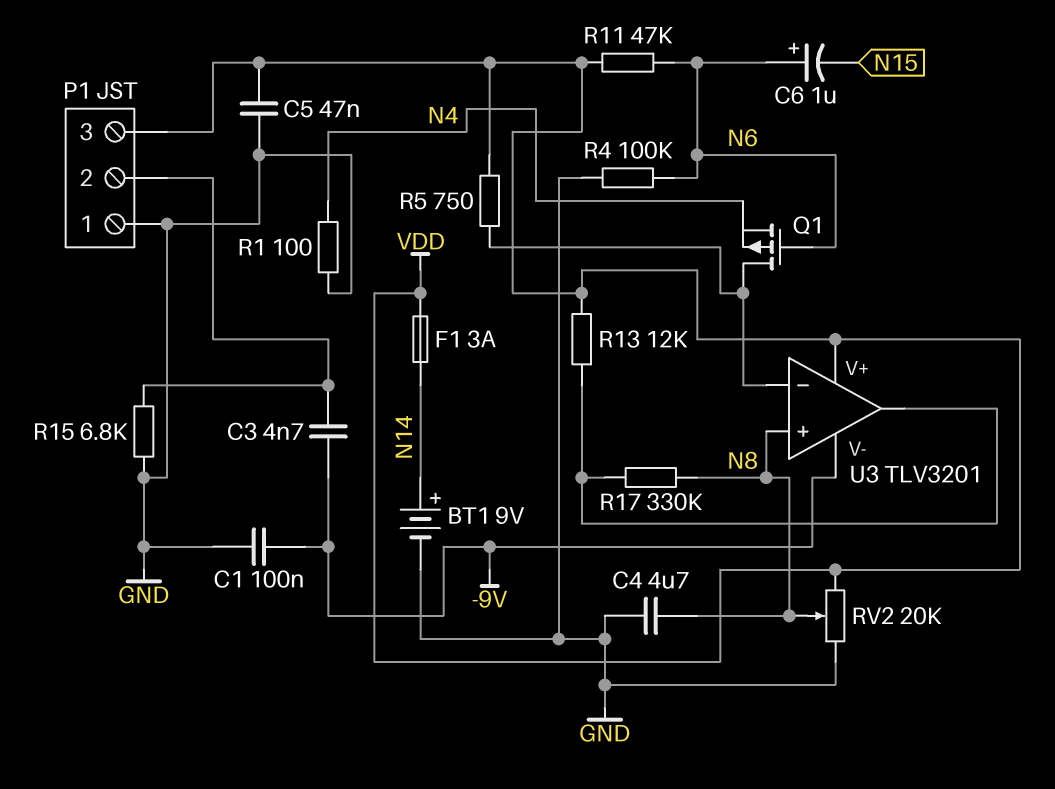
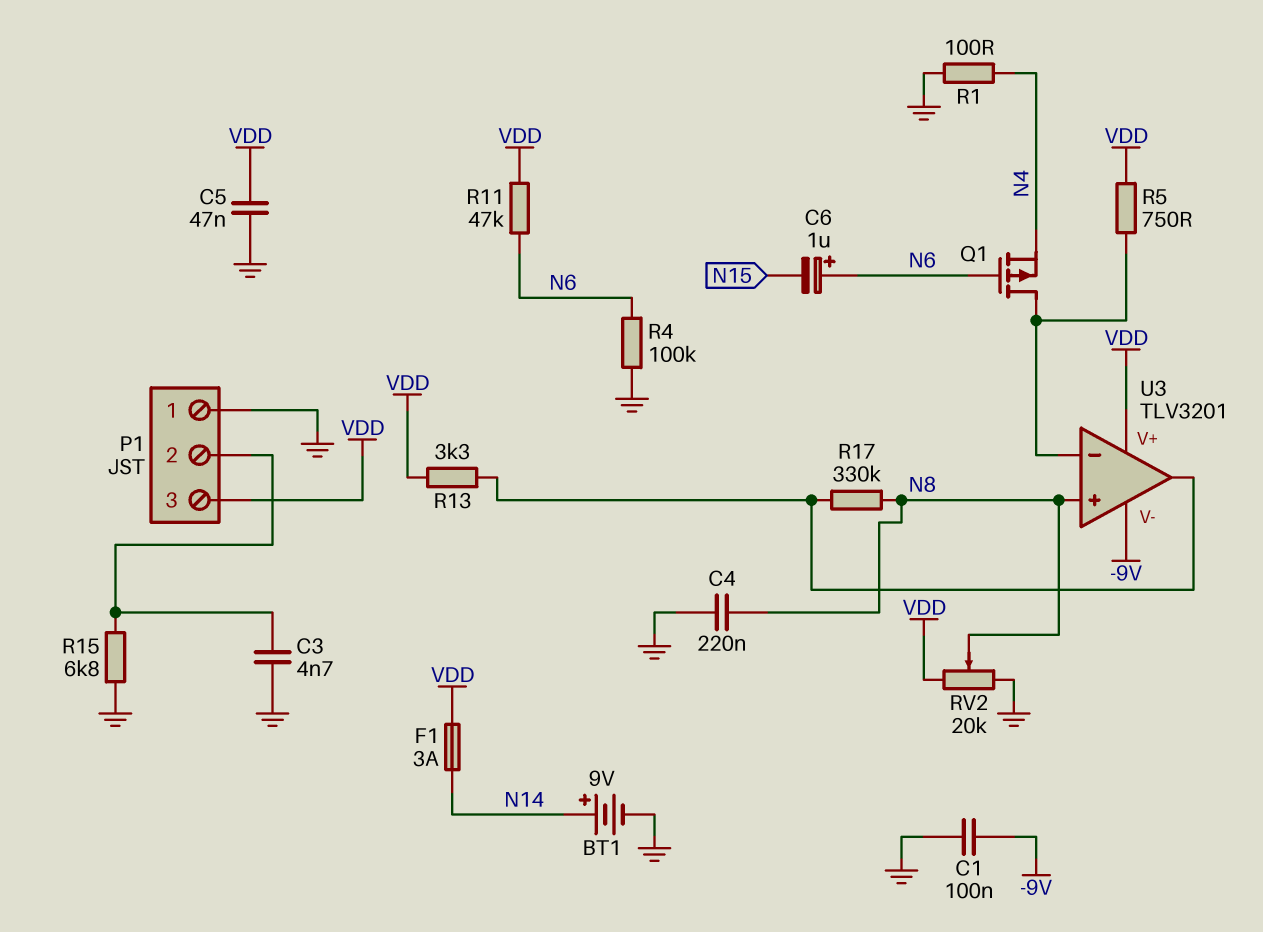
C3: 4.7nF (-9V, P1/2) -> 4.7nF (GND, P1/2)
C4: 4.7uF (GND, N8) -> 220nF (GND, N8)
R13: 12k (U3/out, VDD) -> 3.3k (U3/out, VDD)

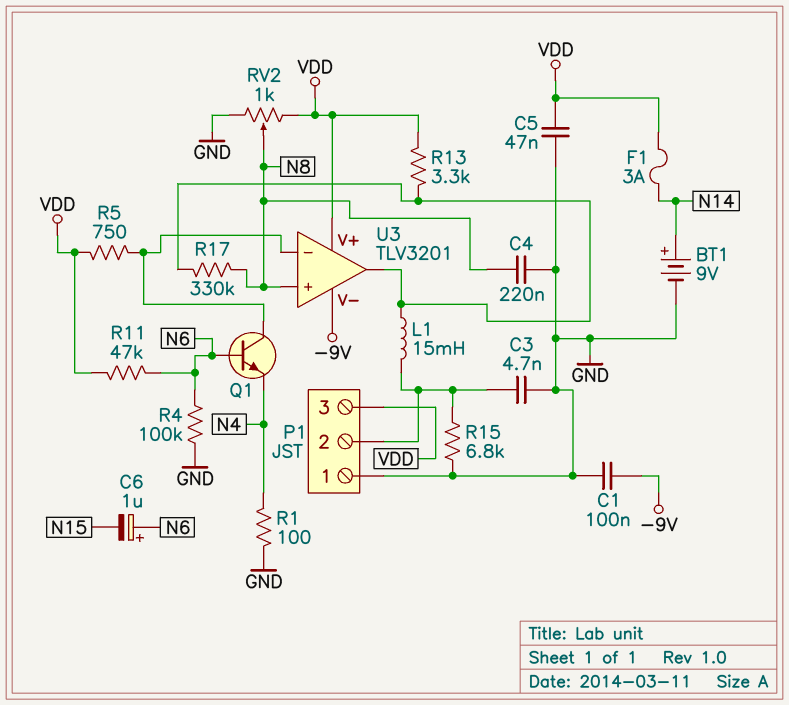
L1: none -> 15mH (P1/2, U3/out)
Q1: PMOS (G N6, D U3/in-, S N4) -> NPN (B N6, C U3/in-, E N4)
RV2: 20k (GND, VDD, wiper N8) -> 1k (GND, VDD, wiper N8)

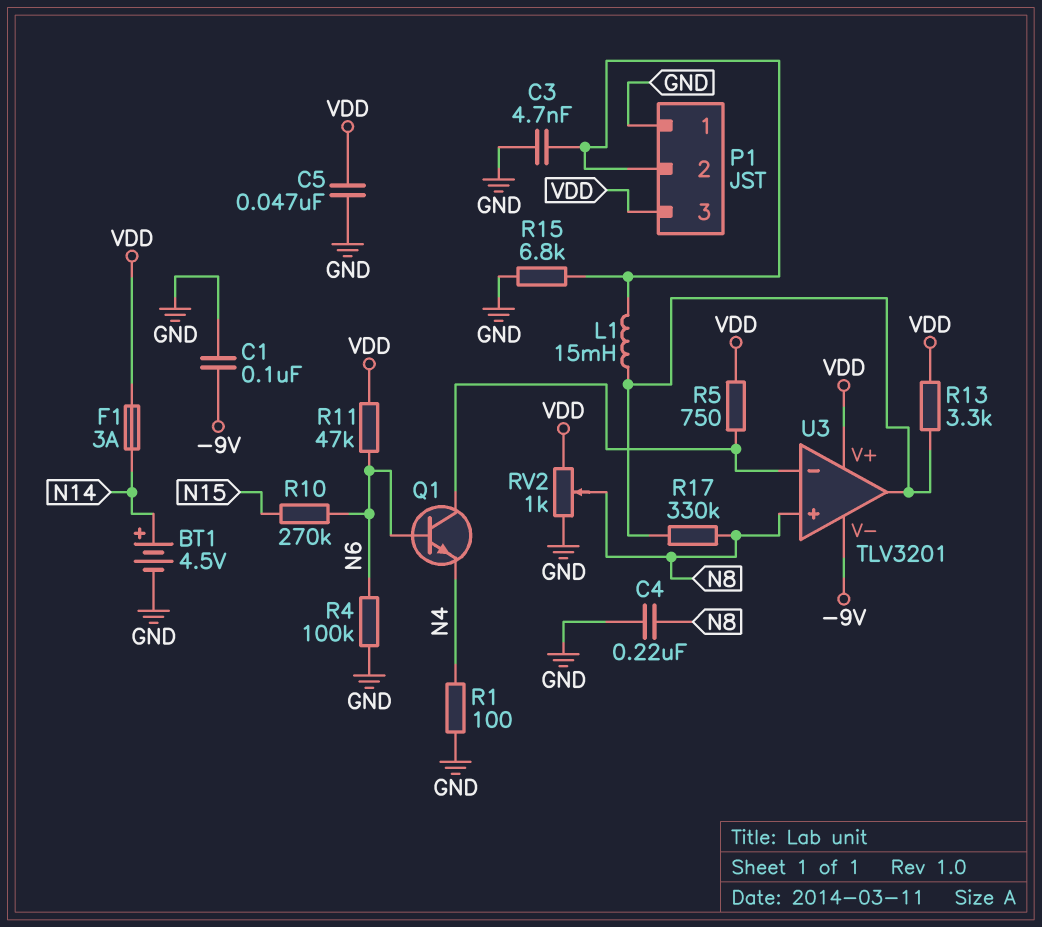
BT1: 9V (plus N14, minus GND) -> 4.5V (plus N14, minus GND)
C6: 1uF (plus N6, minus N15) -> none
R10: none -> 270k (N6, N15)

